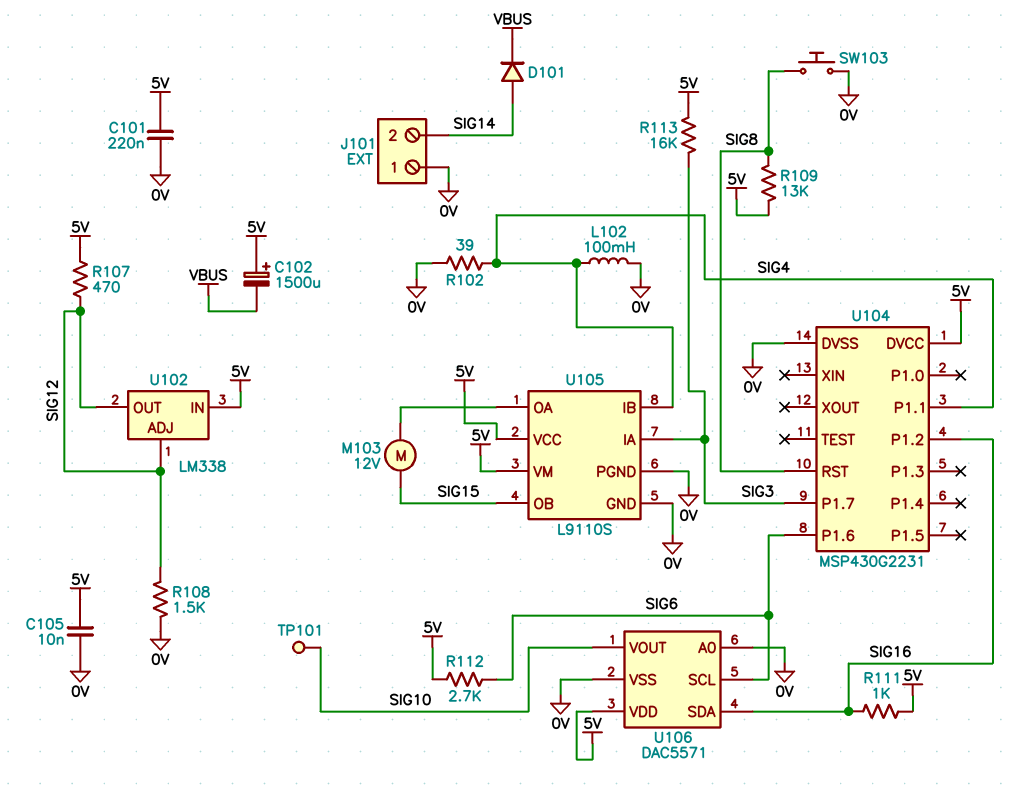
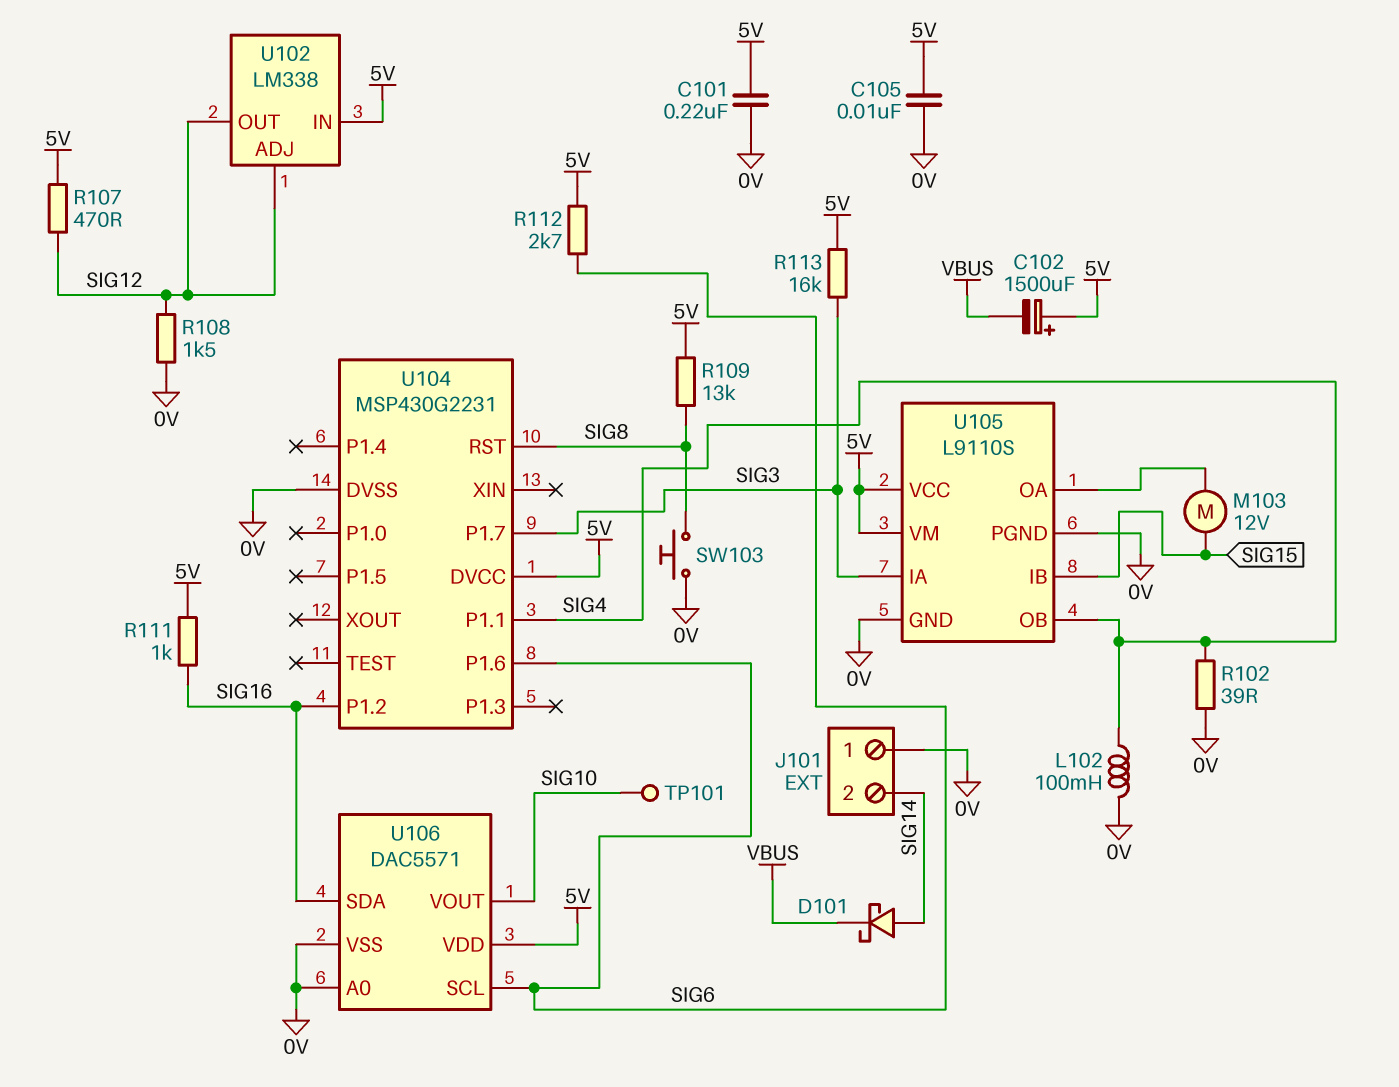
D101: diode (A SIG14, K VBUS) -> schottky (A SIG14, K VBUS)
U105 pin IB: SIG4 -> SIG15
U105 pin OB: SIG15 -> SIG4

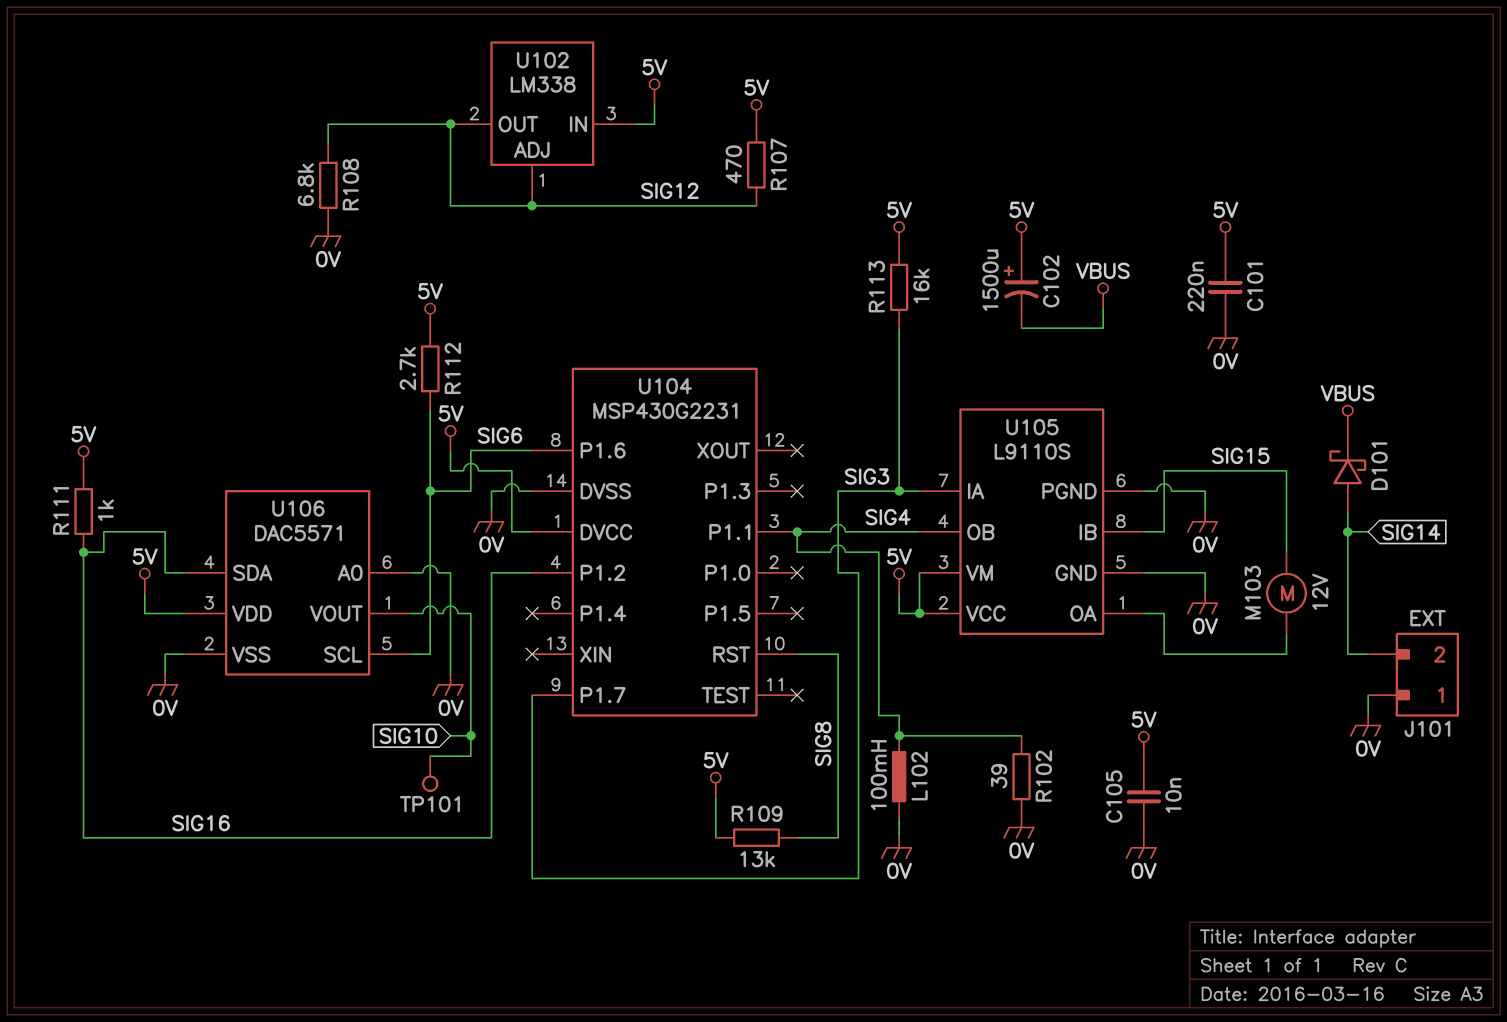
R108: 1.5k (0V, SIG12) -> 6.8k (0V, SIG12)
SW103: button (0V, SIG8) -> none

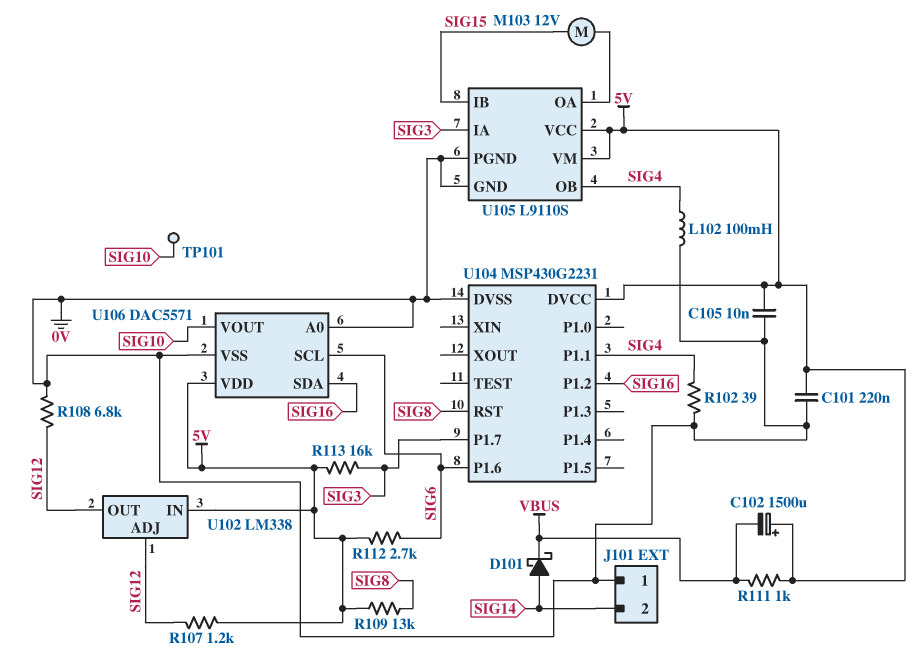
R107: 470 (5V, SIG12) -> 1.2k (5V, SIG12)
R111: 1k (5V, SIG16) -> 1k (5V, VBUS)

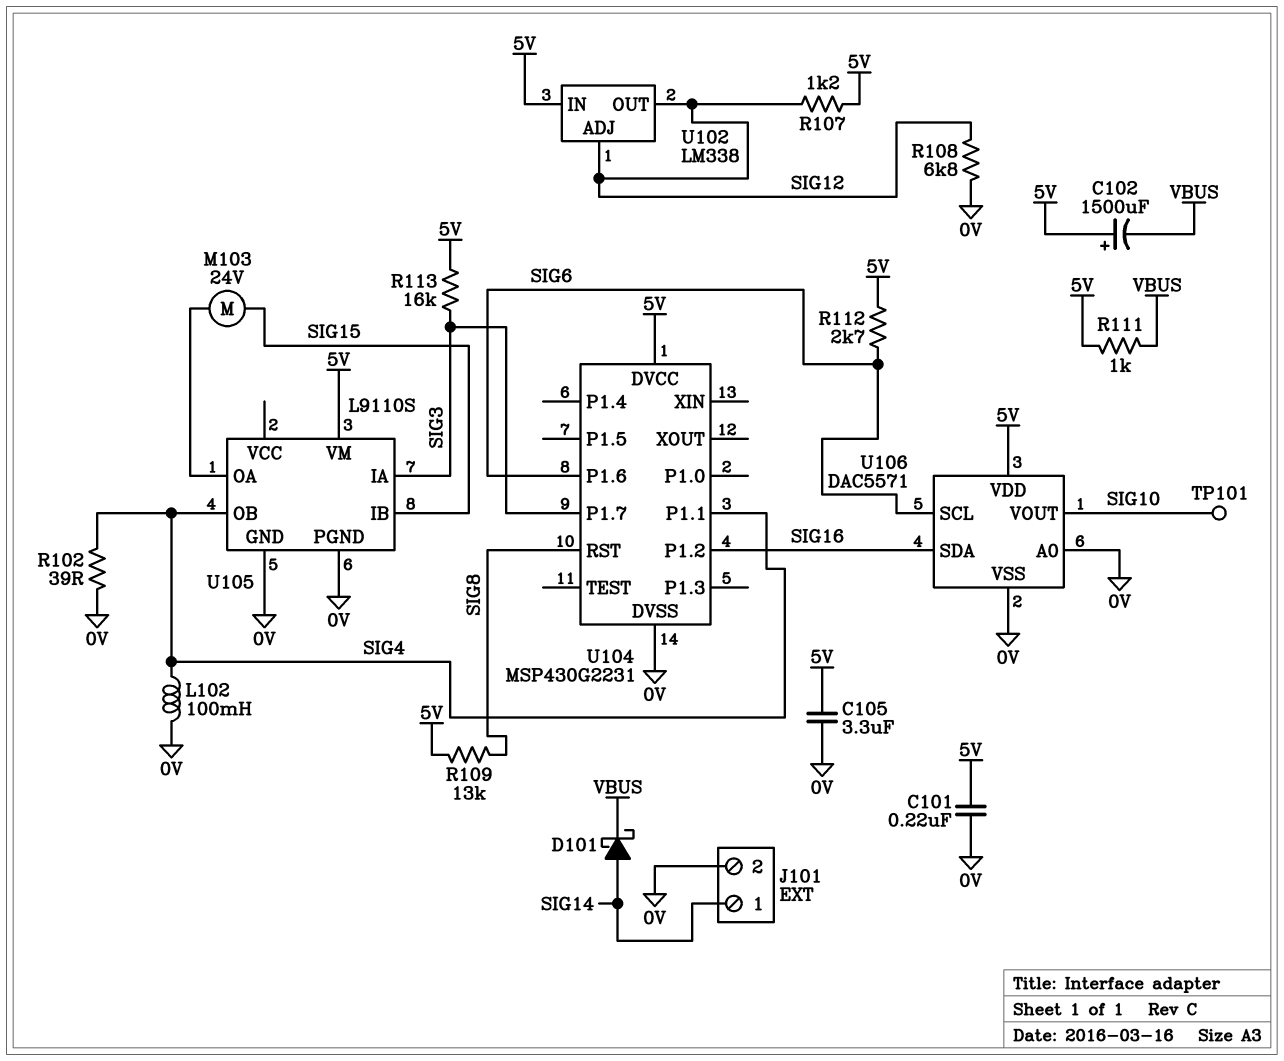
C105: 10nF (0V, 5V) -> 3.3uF (0V, 5V)
J101 pin 1: 0V -> SIG14
J101 pin 2: SIG14 -> 0V
M103: motor 12V (SIG15, U105/OA) -> motor 24V (SIG15, U105/OA)
U105 pin VCC: 5V -> none

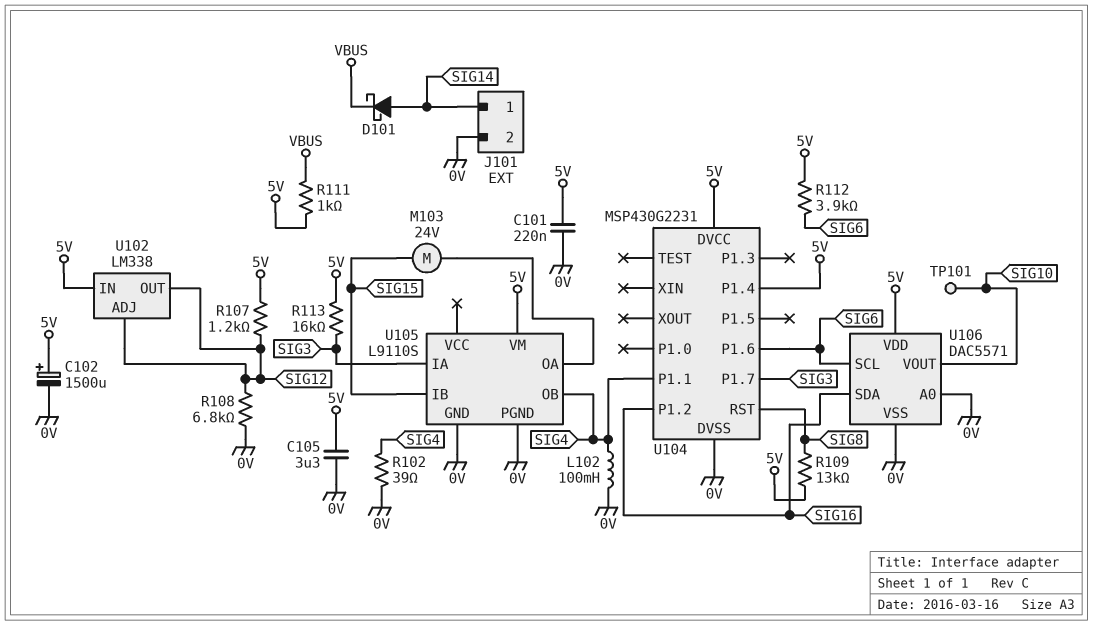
C102: 1500uF (plus 5V, minus VBUS) -> 1500uF (plus 5V, minus 0V)
R112: 2.7k (5V, SIG6) -> 3.9k (5V, SIG6)
U104 pin P1.4: none -> 5V

